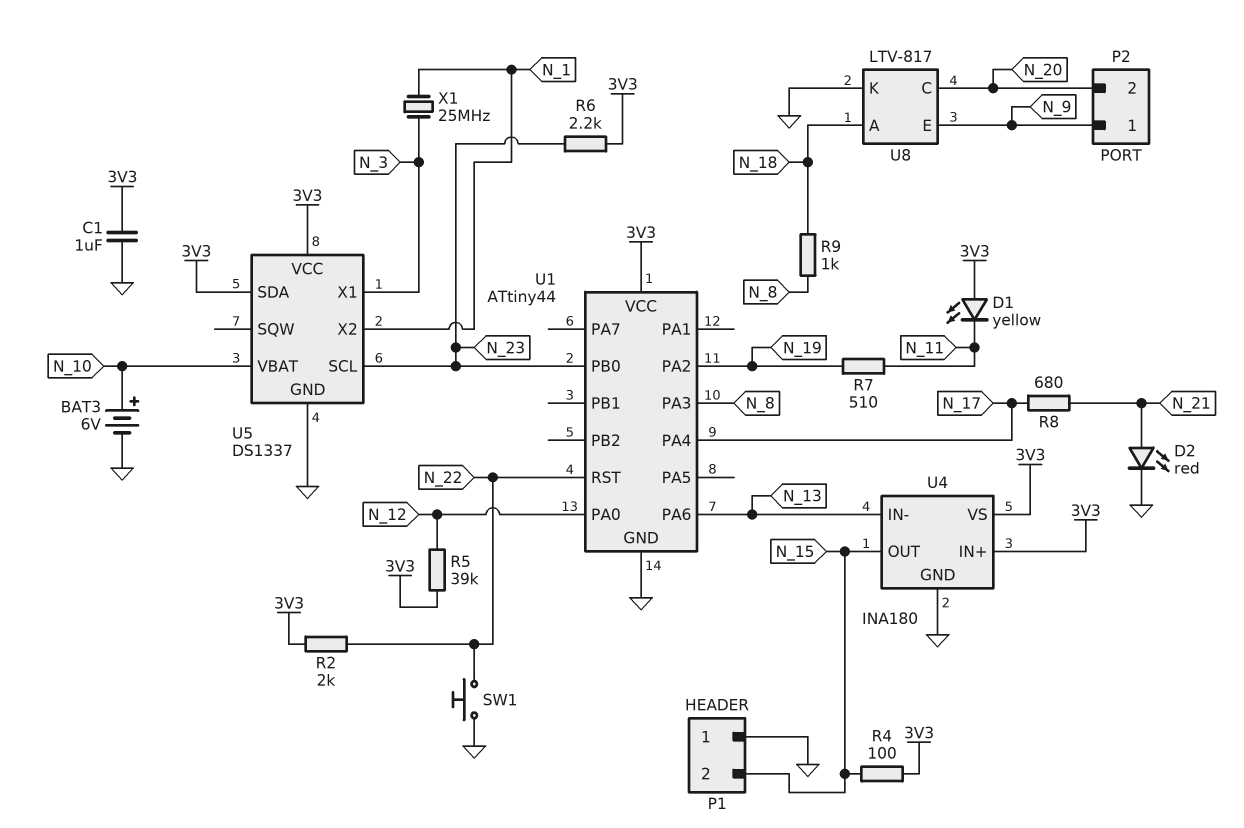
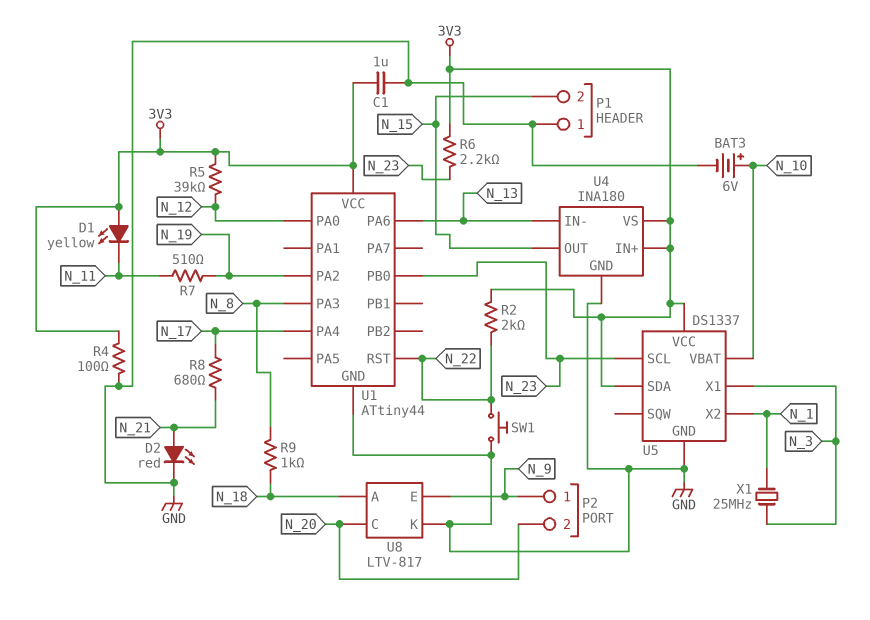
R4: 100 (3V3, N_15) -> 100 (3V3, GND)

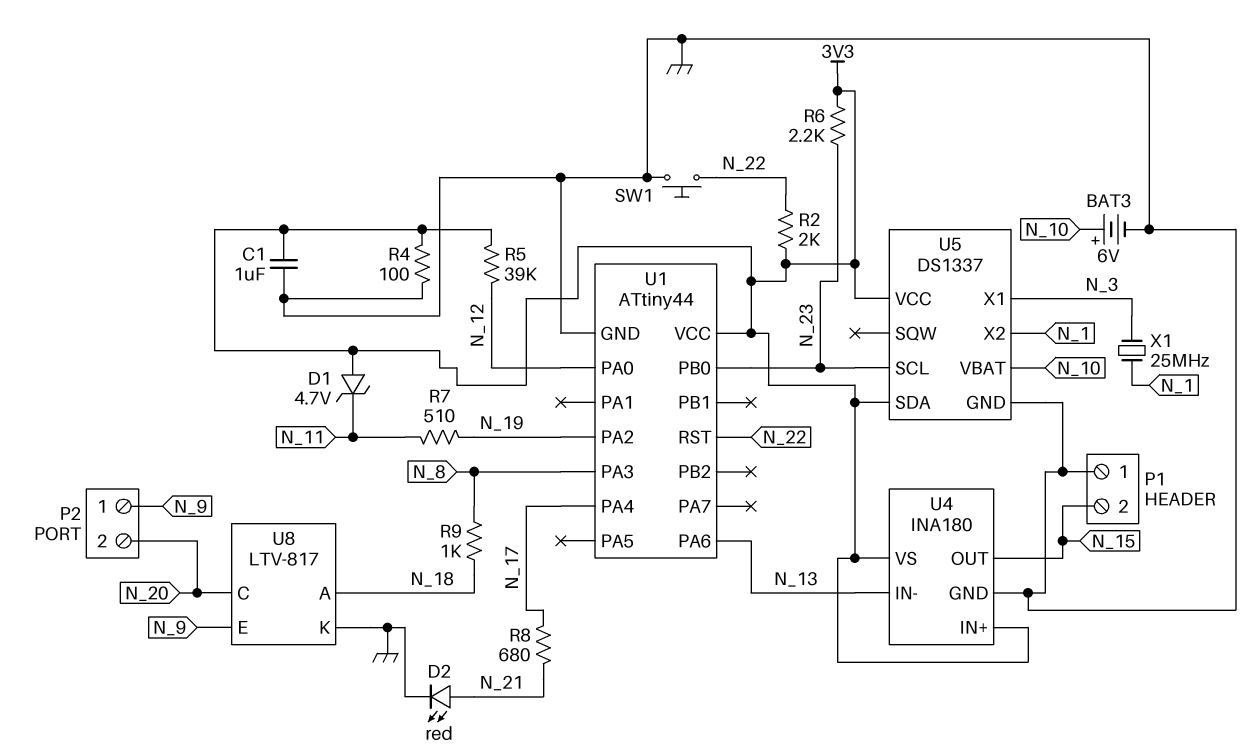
D1: LED yellow (A 3V3, K N_11) -> zener 4.7V (A 3V3, K N_11)

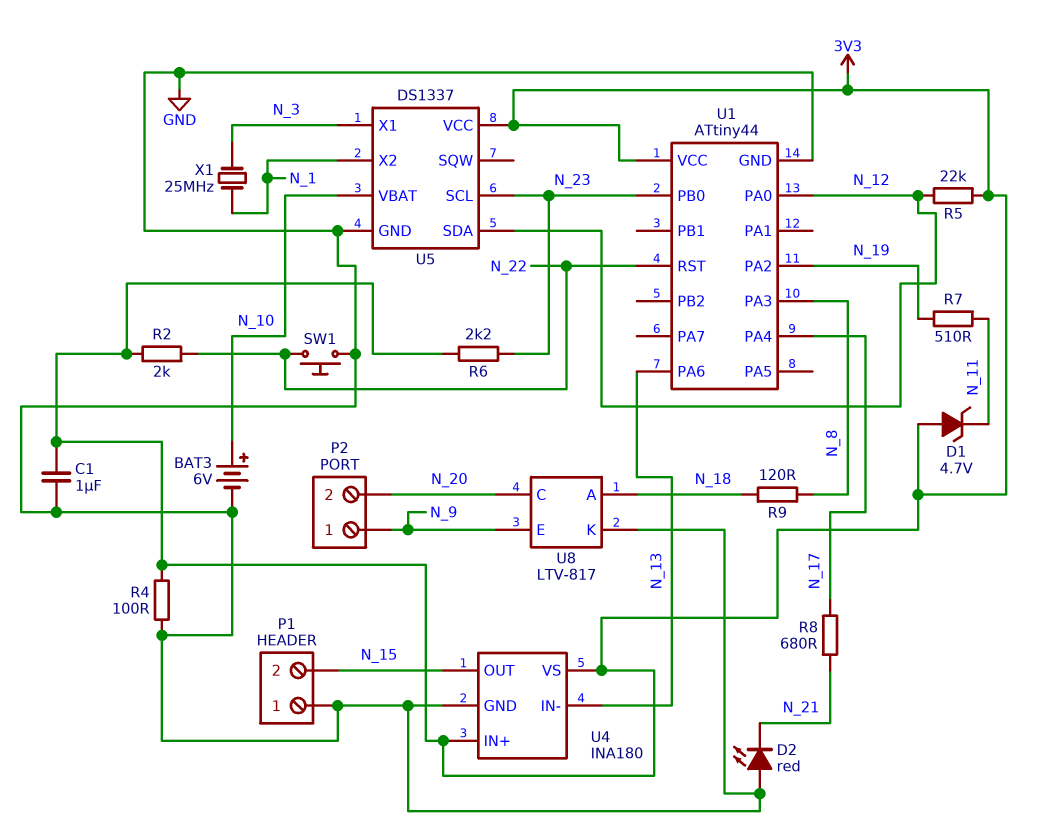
D2: LED red (A N_21, K GND) -> LED red (A GND, K N_21)
R5: 39k (3V3, N_12) -> 22k (3V3, N_12)
R9: 1k (N_8, N_18) -> 120 (N_8, N_18)
U5 pin SDA: 3V3 -> N_12

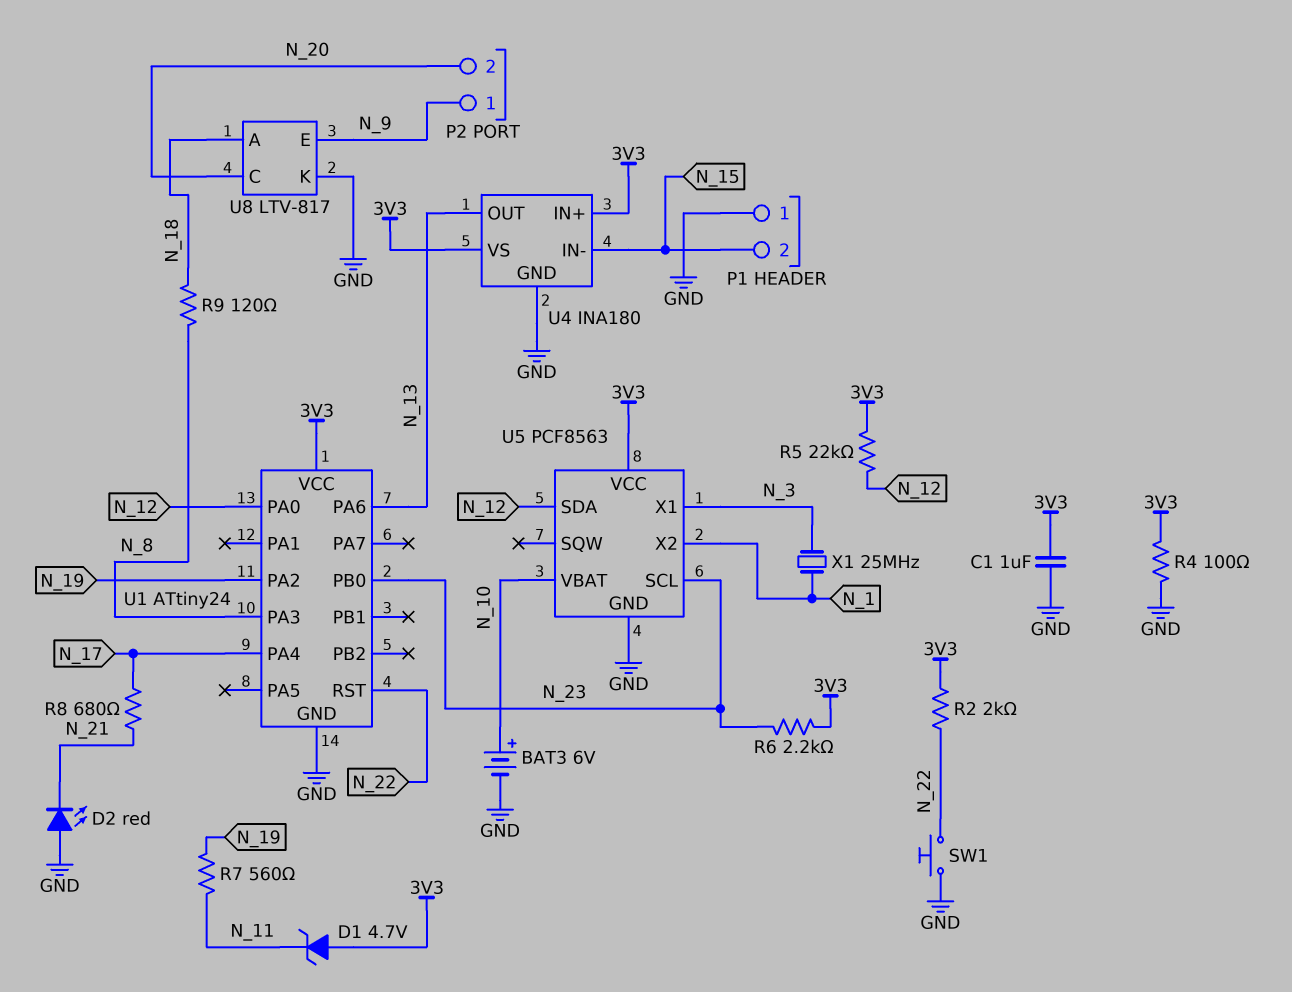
R7: 510 (N_11, N_19) -> 560 (N_11, N_19)
U1: ATtiny44 -> ATtiny24
U4 pin IN-: N_13 -> N_15
U4 pin OUT: N_15 -> N_13
U5: DS1337 -> PCF8563

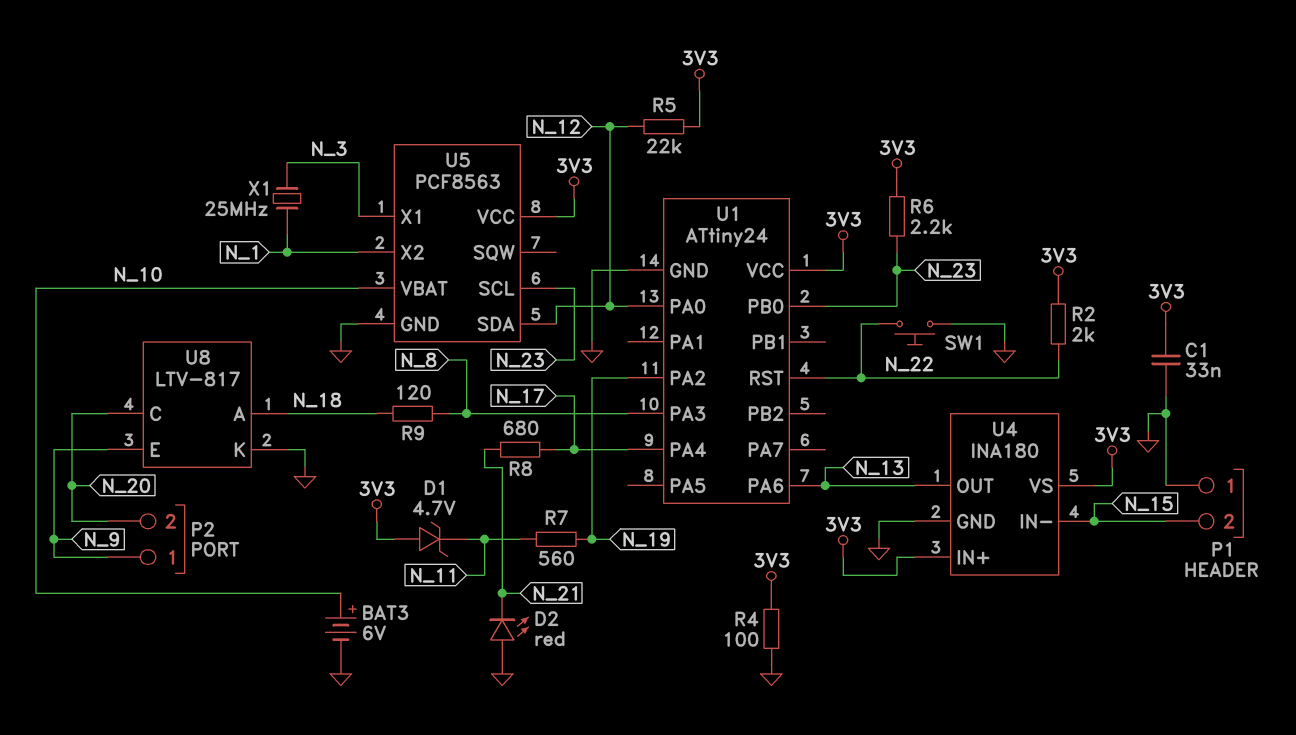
C1: 1uF (3V3, GND) -> 33nF (3V3, GND)

